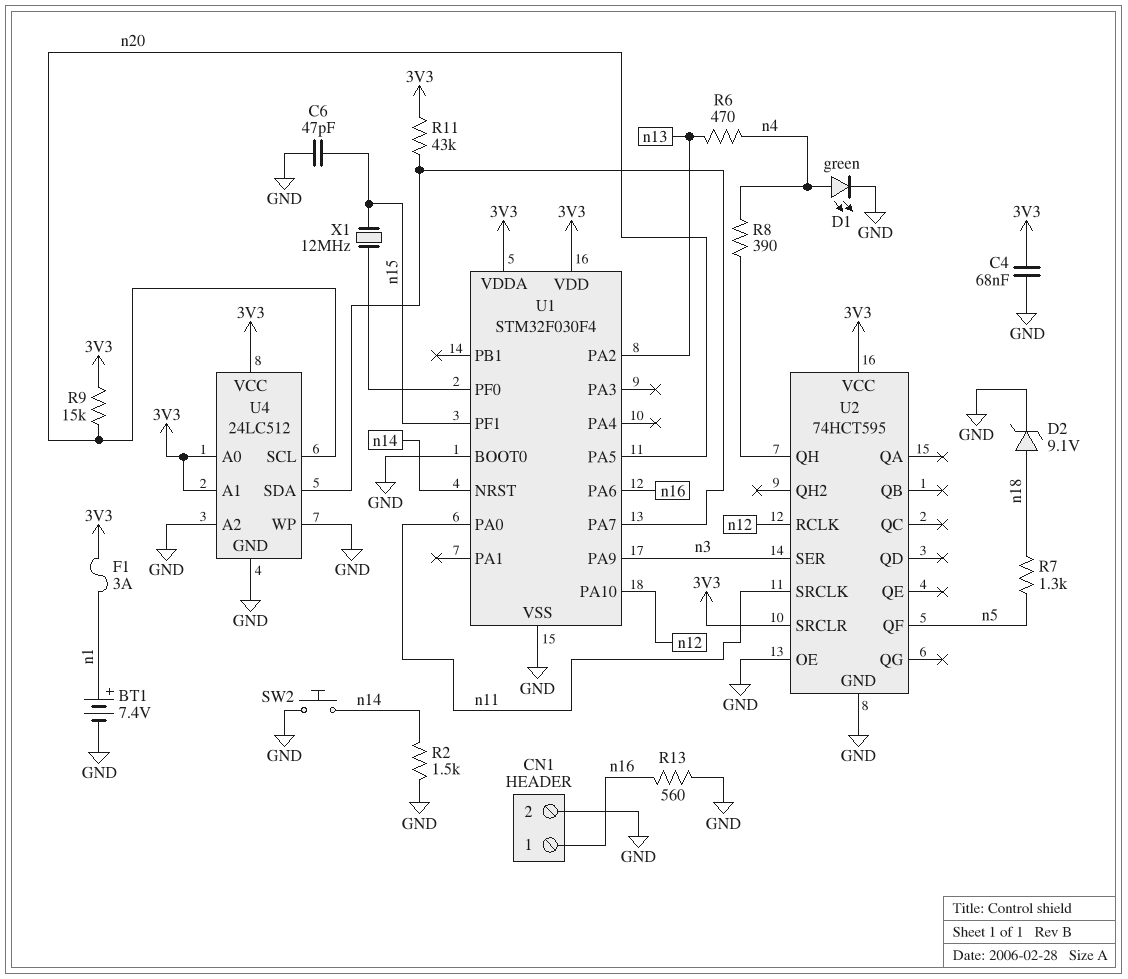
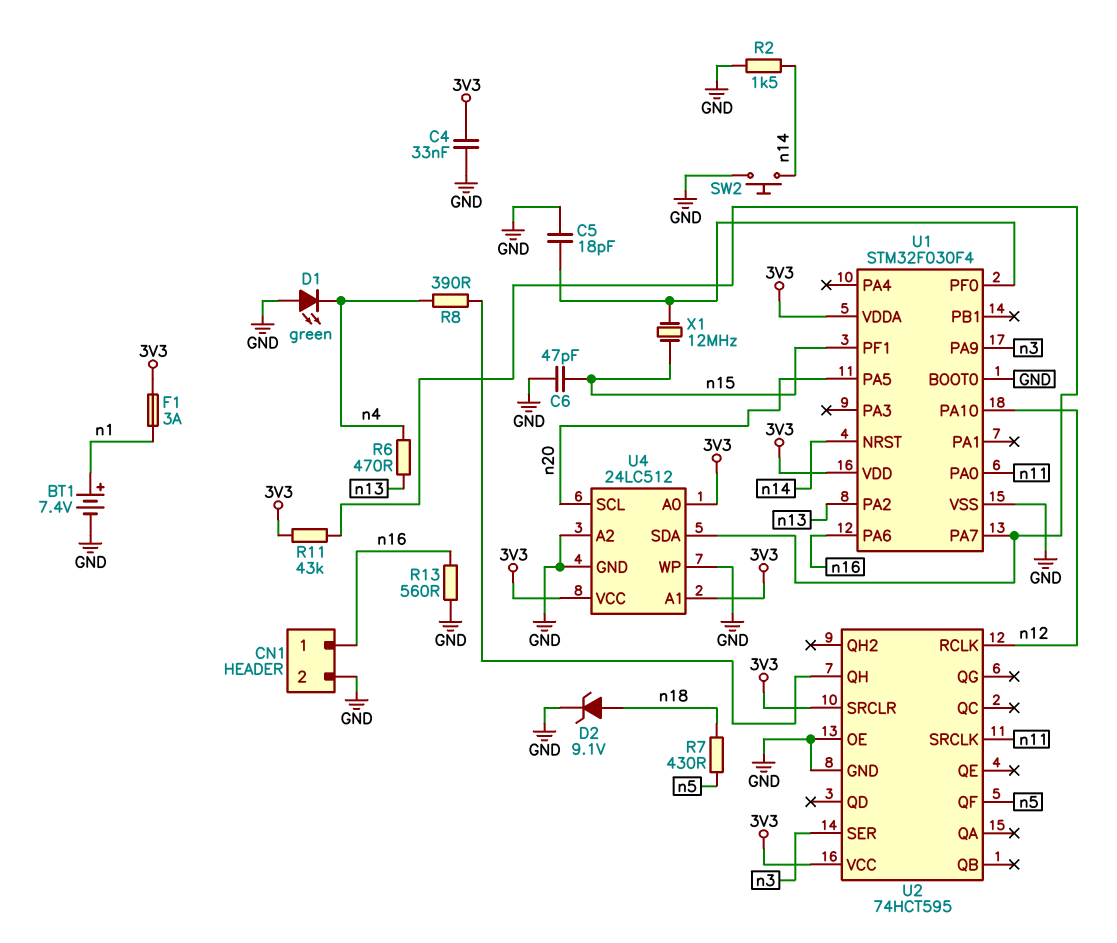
C4: 68nF (3V3, GND) -> 33nF (3V3, GND)
C5: none -> 18pF (GND, U1/PF0)
D1: LED green (A n4, K GND) -> LED green (A GND, K n4)
R7: 1.3k (n5, n18) -> 430 (n5, n18)
R9: 15k (3V3, n20) -> none

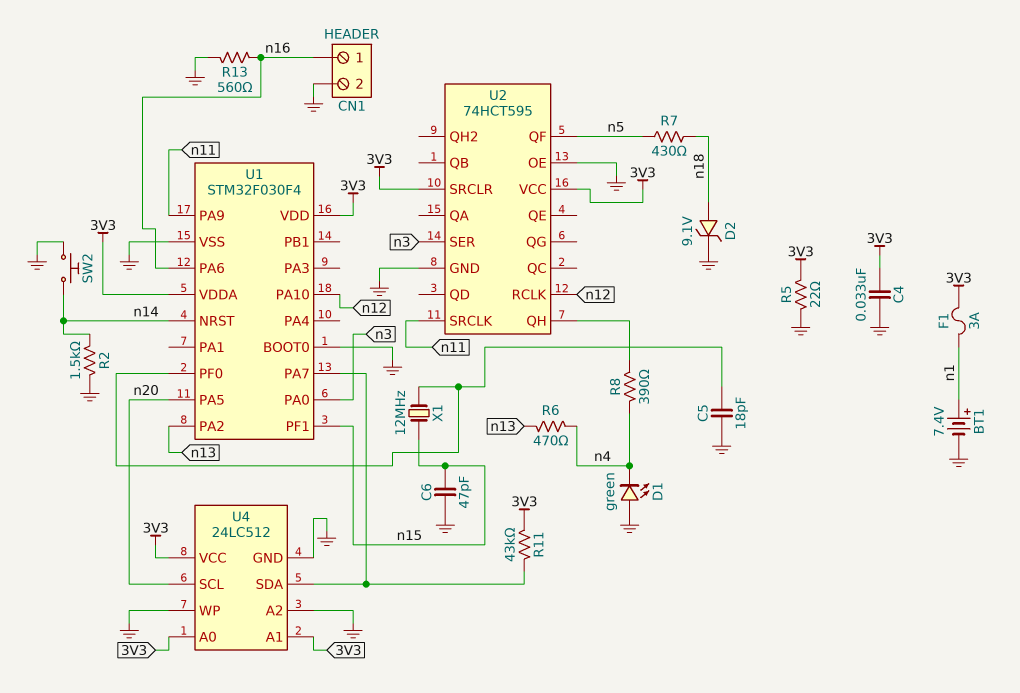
R5: none -> 22 (3V3, GND)
U1 pin PA0: n11 -> n3
U1 pin PA9: n3 -> n11

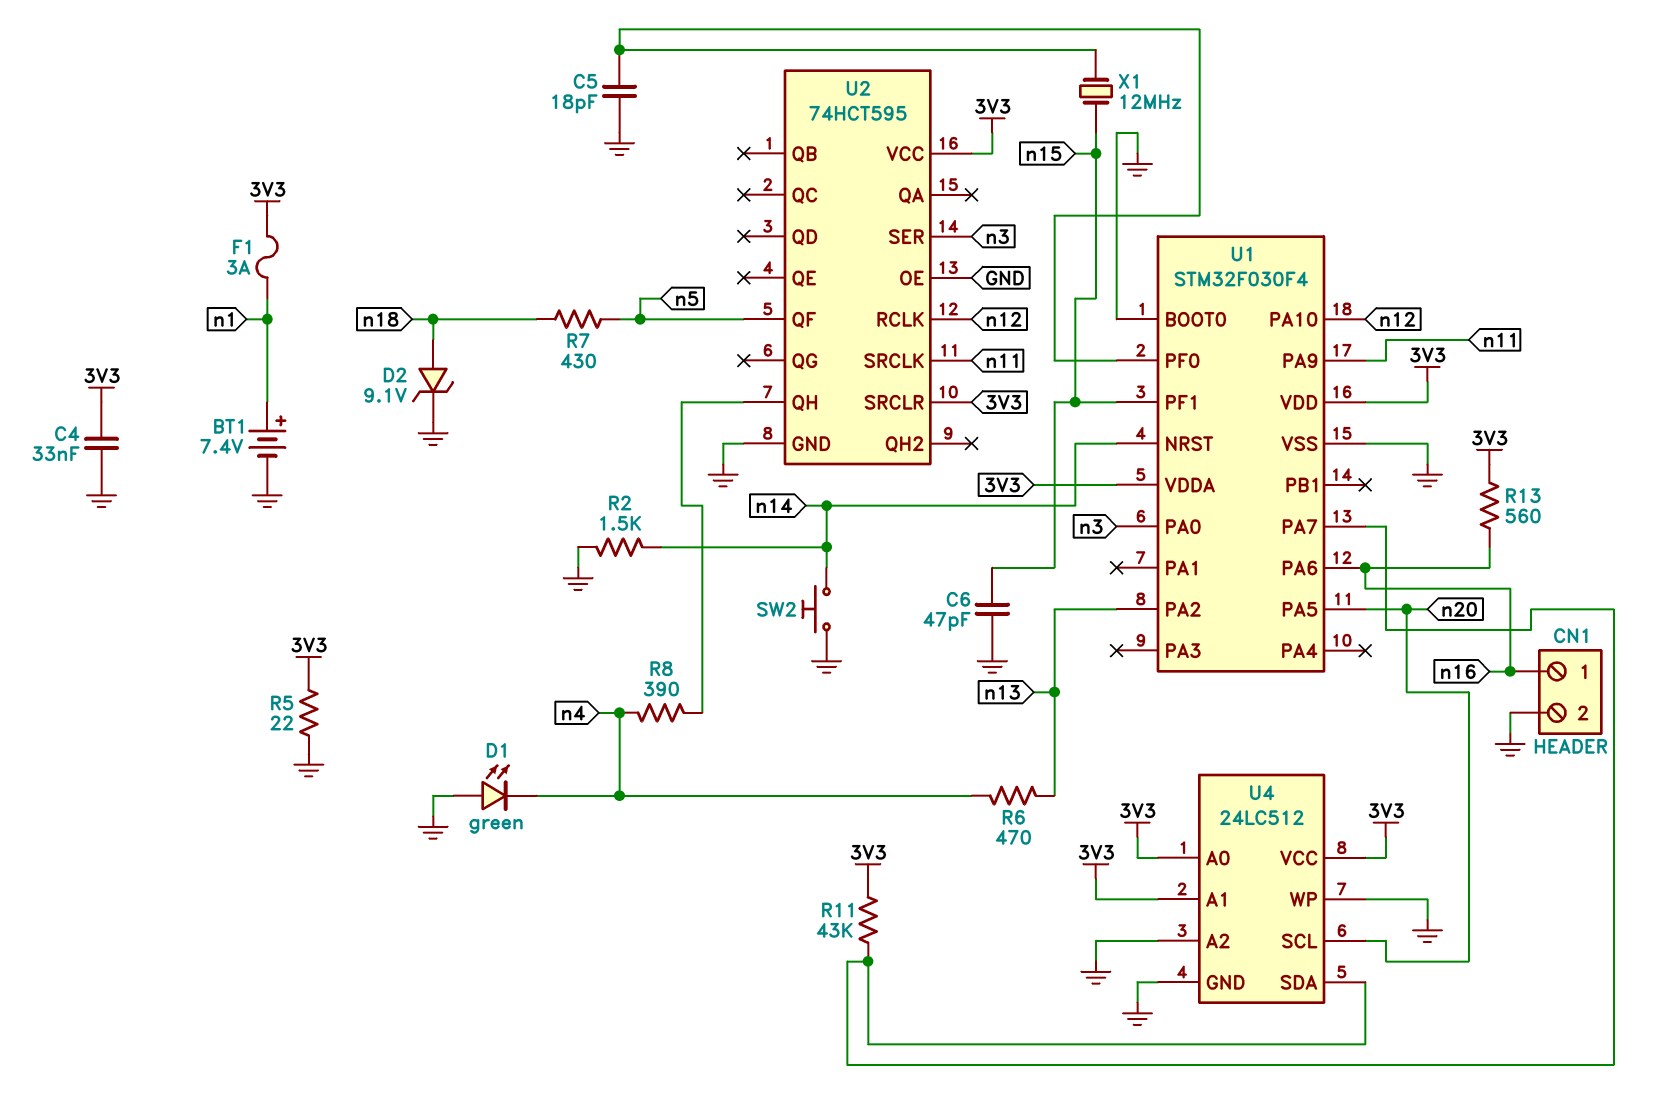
R13: 560 (GND, n16) -> 560 (3V3, n16)

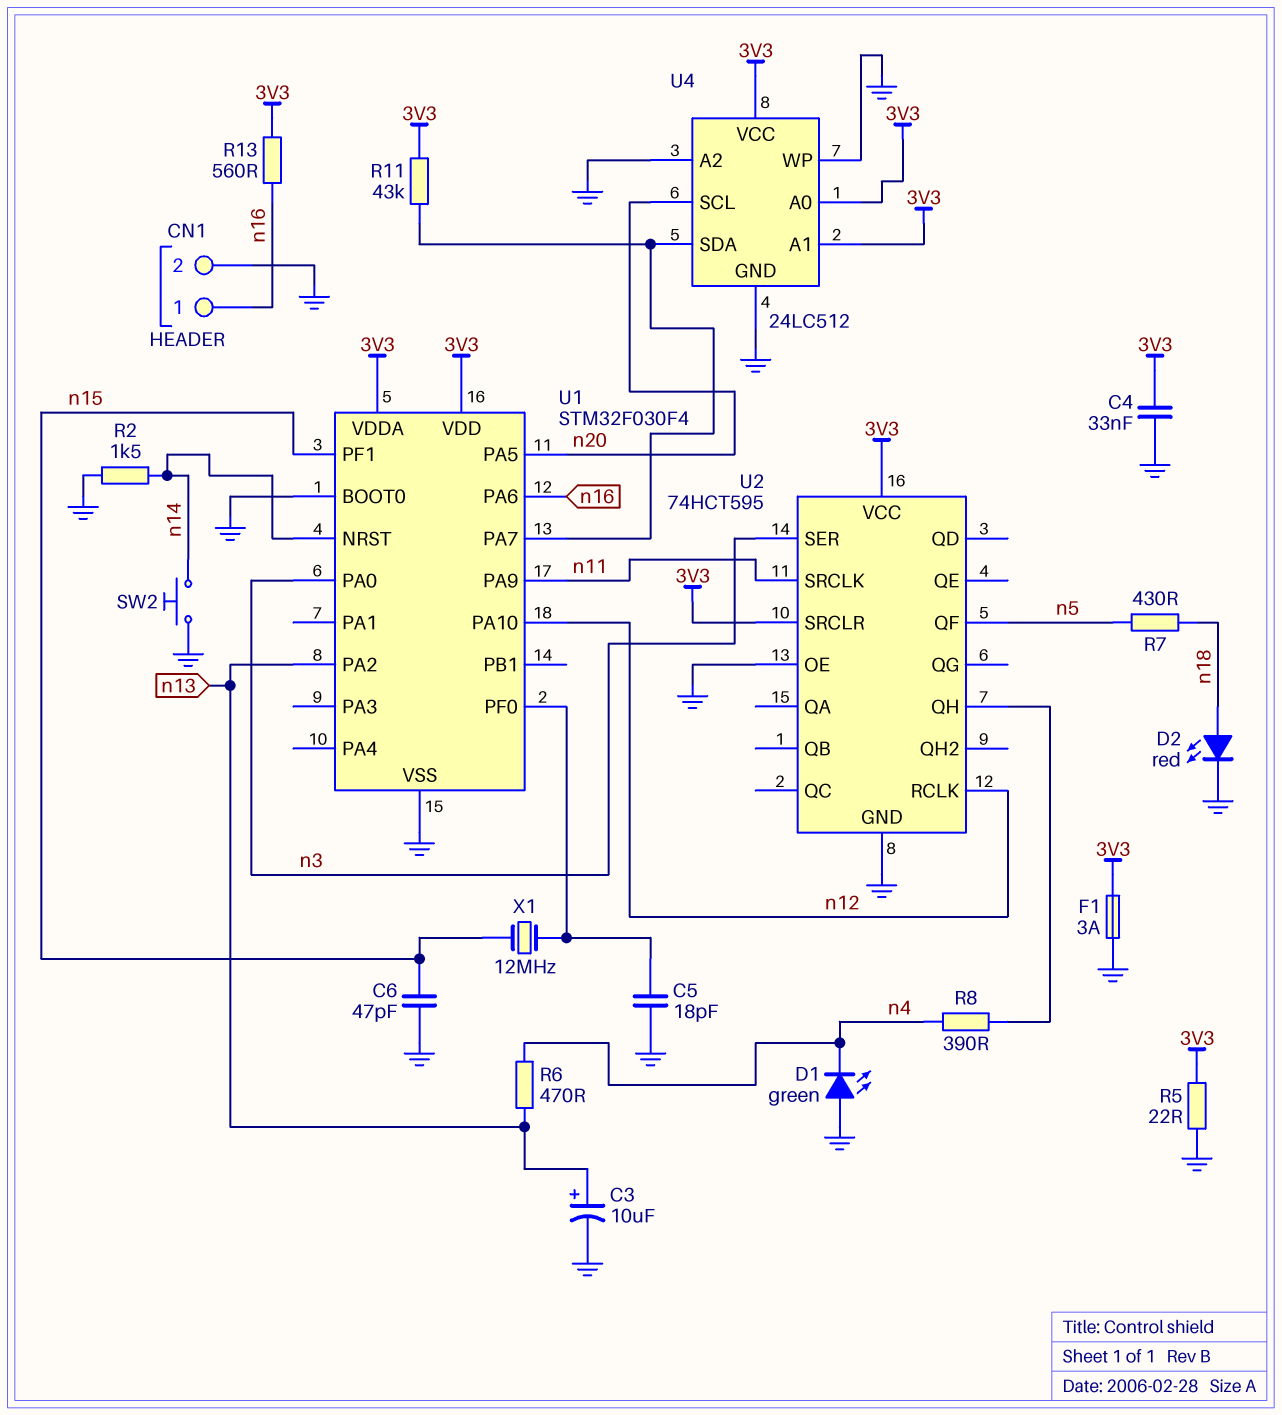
BT1: 7.4V (plus n1, minus GND) -> none
C3: none -> 10uF (plus n13, minus GND)
D2: zener 9.1V (A n18, K GND) -> LED red (A n18, K GND)
F1: 3A (3V3, n1) -> 3A (3V3, GND)

